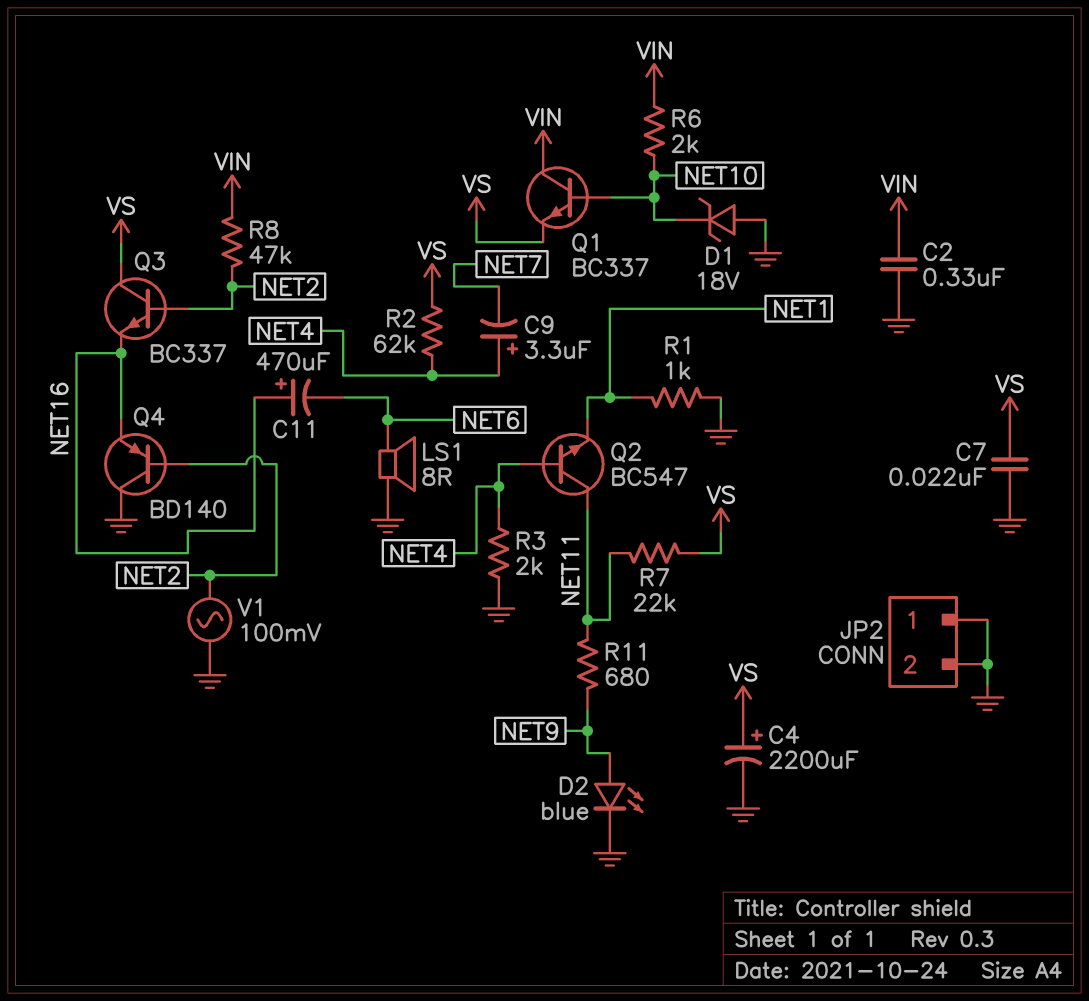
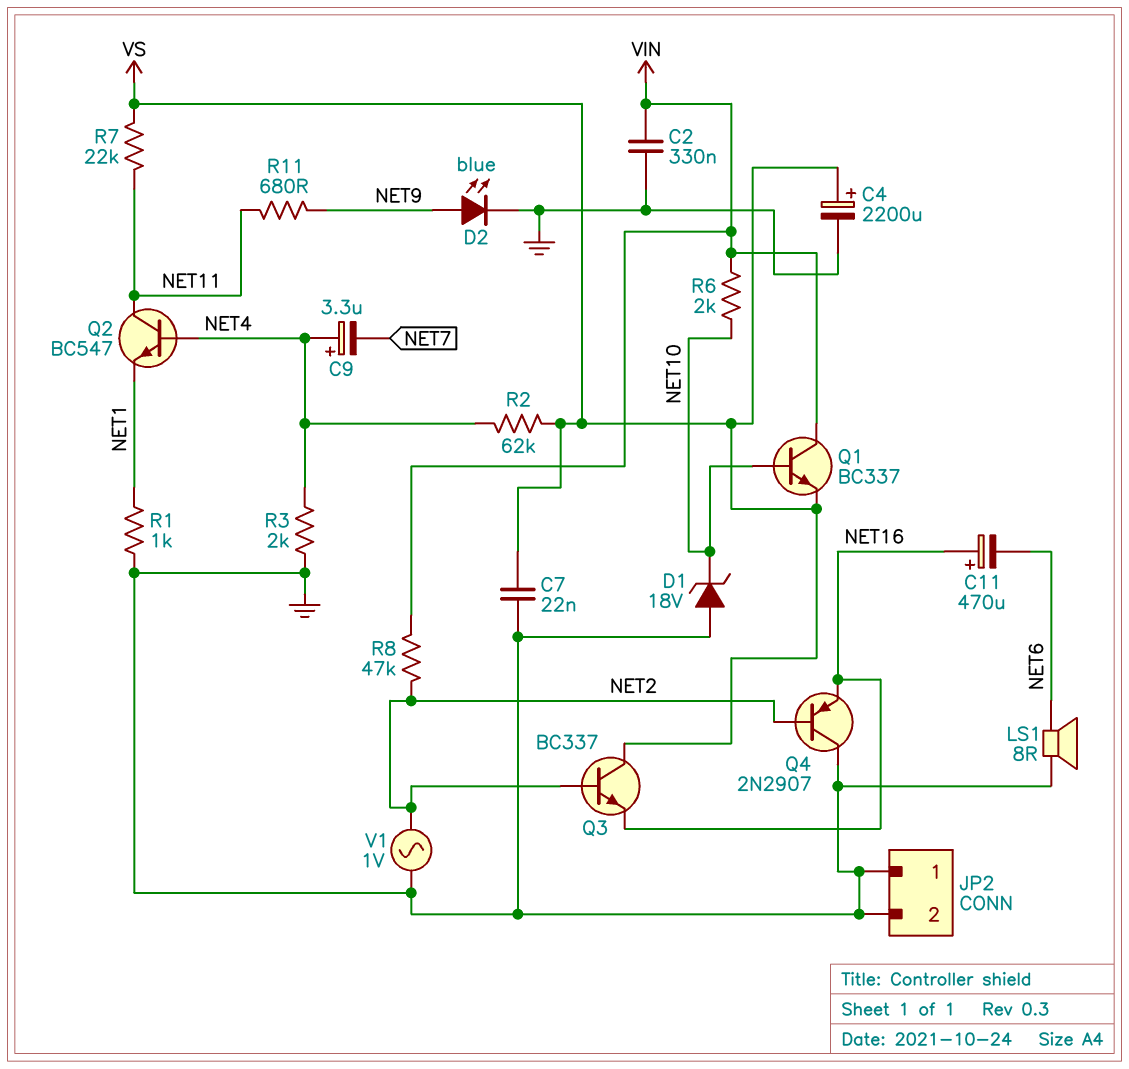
Q4: PNP BD140 (B NET2, C GND, E NET16) -> PNP 2N2907 (B NET2, C GND, E NET16)
V1: AC 100mV (GND, NET2) -> AC 1V (GND, NET2)

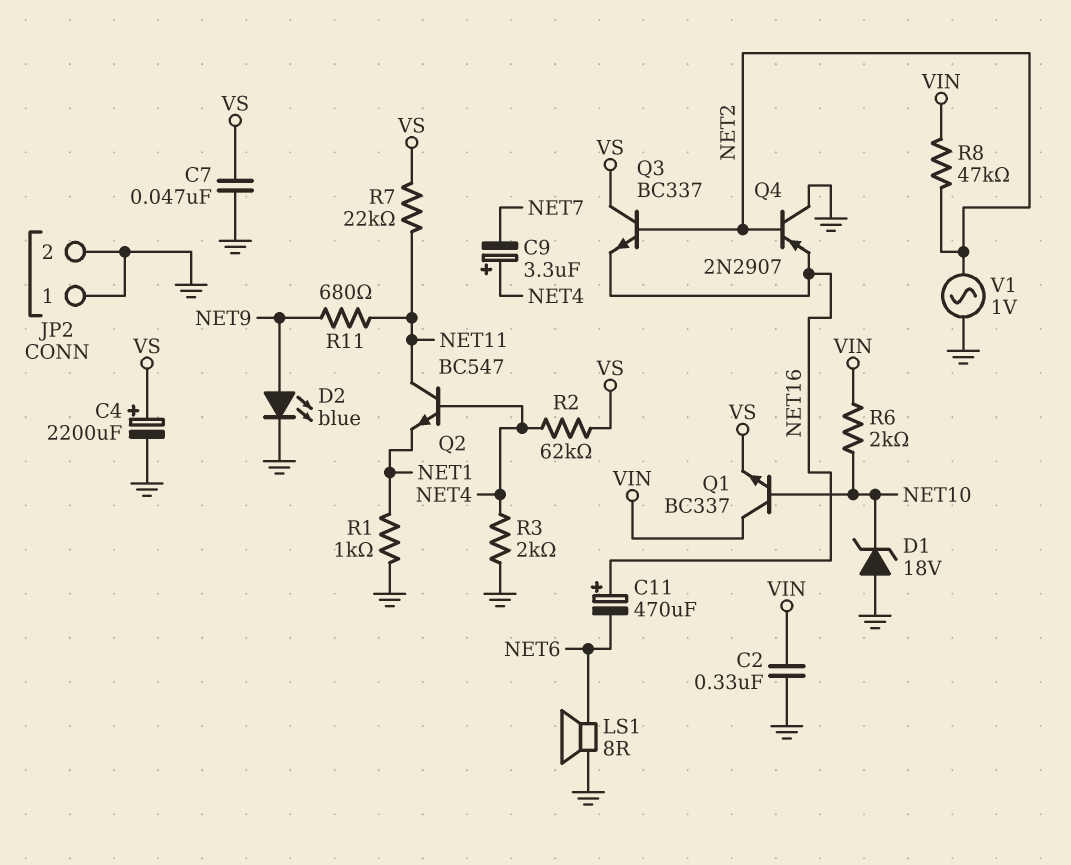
C7: 22nF (GND, VS) -> 47nF (GND, VS)

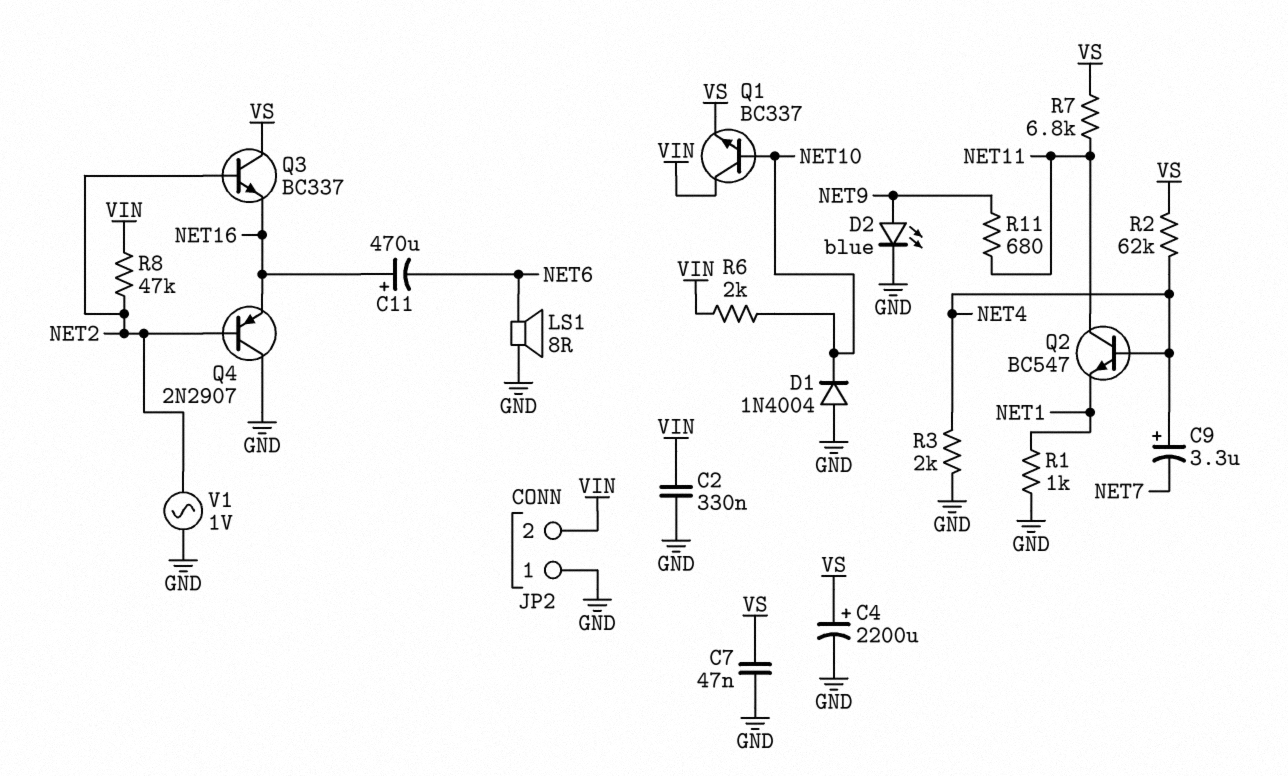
D1: zener 18V (A GND, K NET10) -> diode 1N4004 (A GND, K NET10)
JP2 pin 2: GND -> VIN
R7: 22k (NET11, VS) -> 6.8k (NET11, VS)

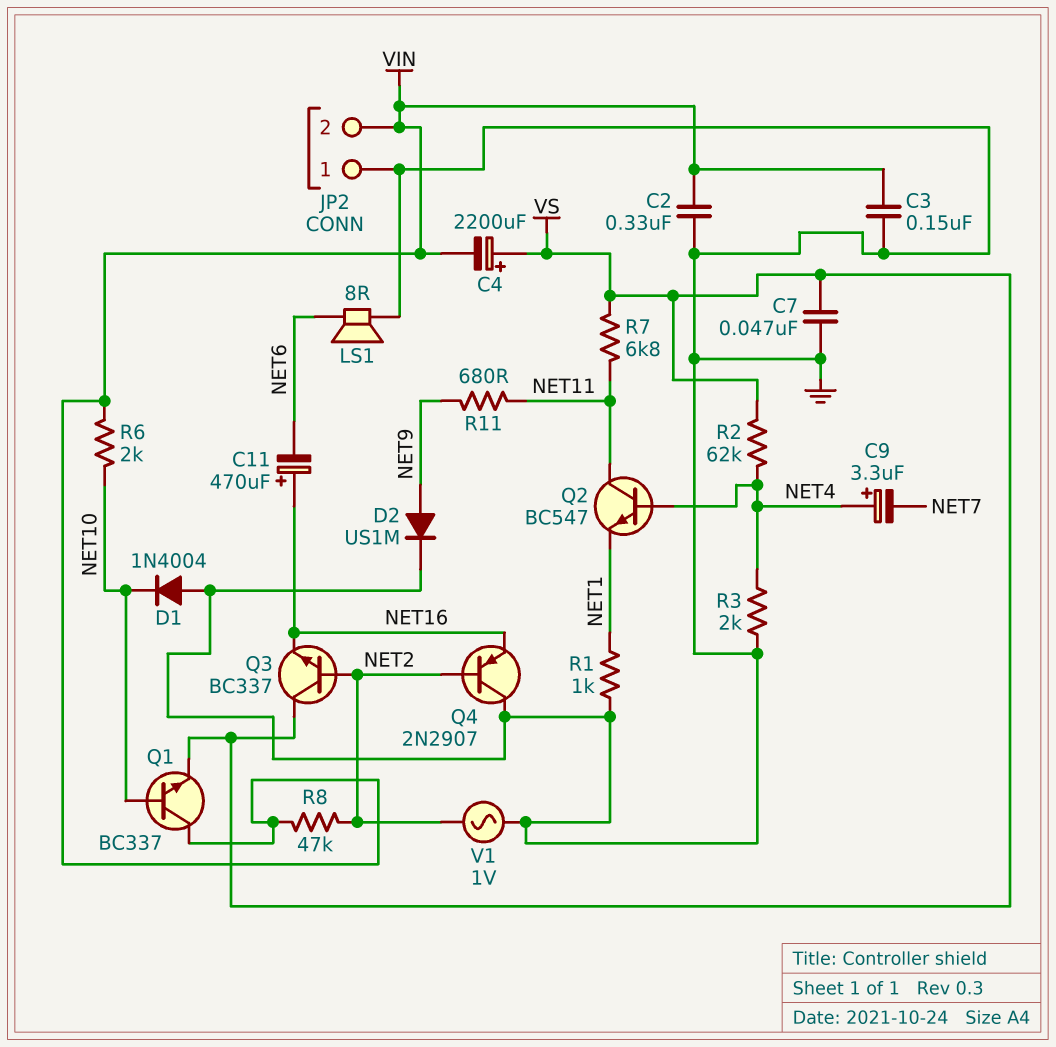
C3: none -> 150nF (GND, VIN)
C4: 2200uF (plus VS, minus GND) -> 2200uF (plus VS, minus VIN)
D2: LED blue (A NET9, K GND) -> diode US1M (A NET9, K GND)

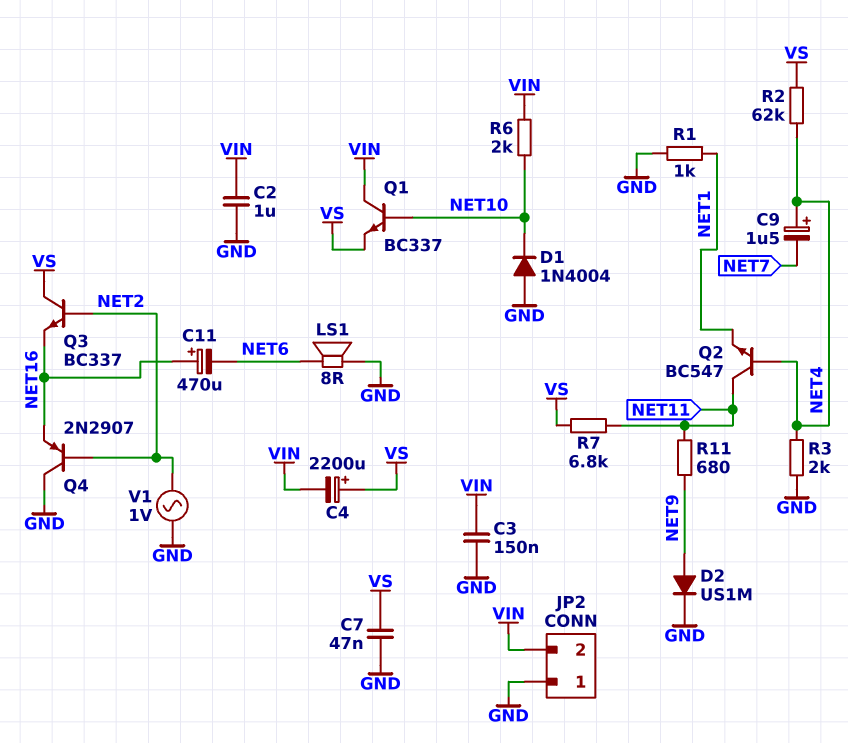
C2: 330nF (GND, VIN) -> 1uF (GND, VIN)
C9: 3.3uF (plus NET4, minus NET7) -> 1.5uF (plus NET4, minus NET7)
R8: 47k (NET2, VIN) -> none

